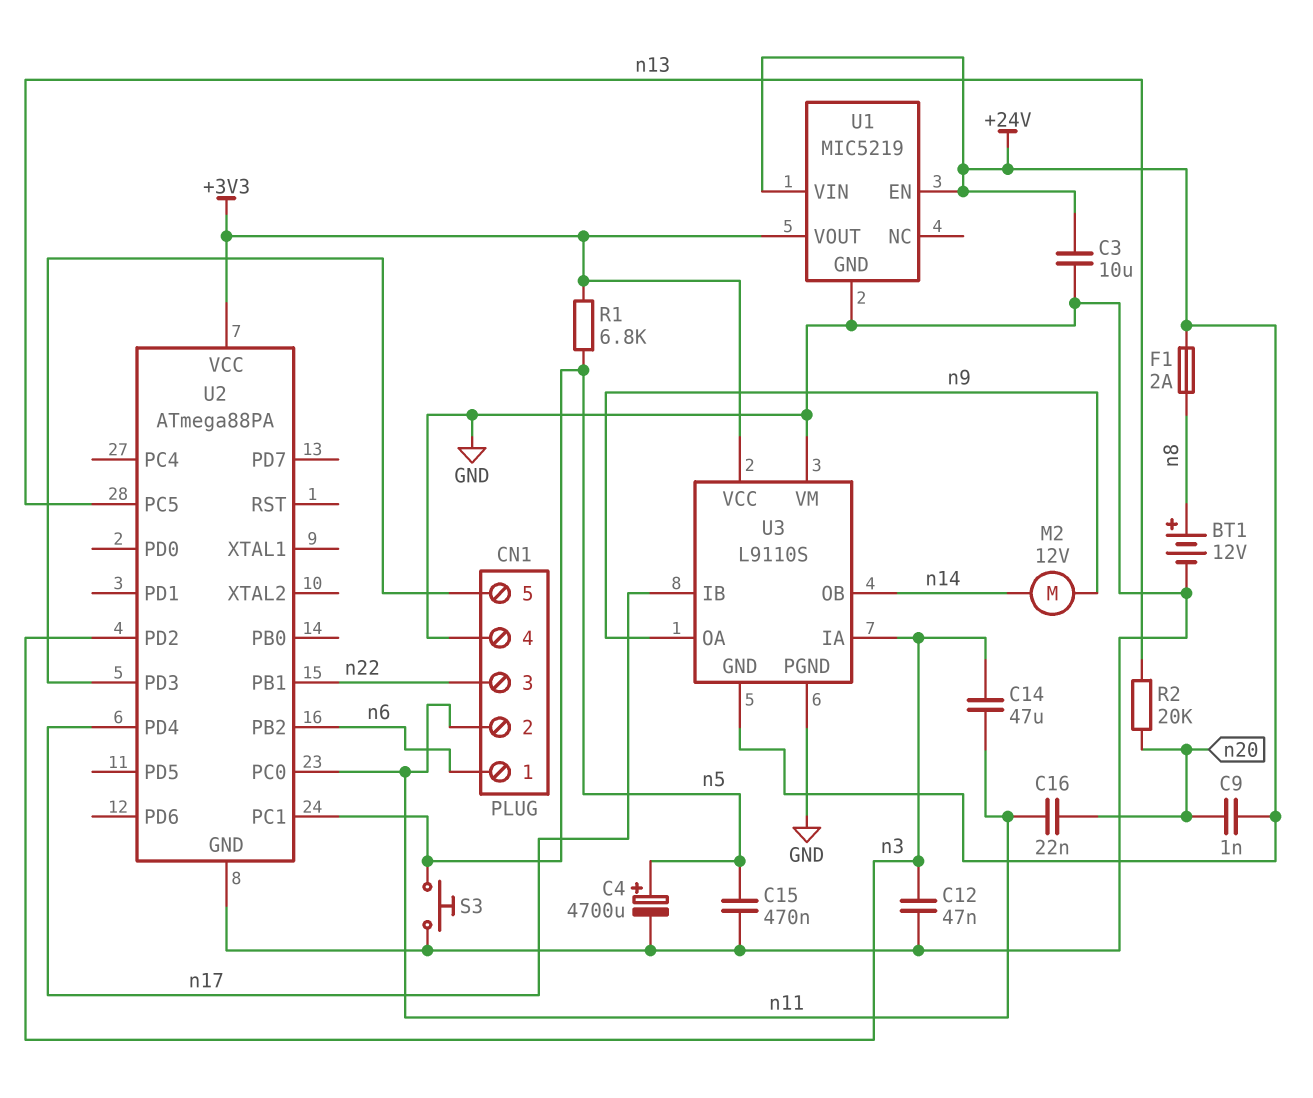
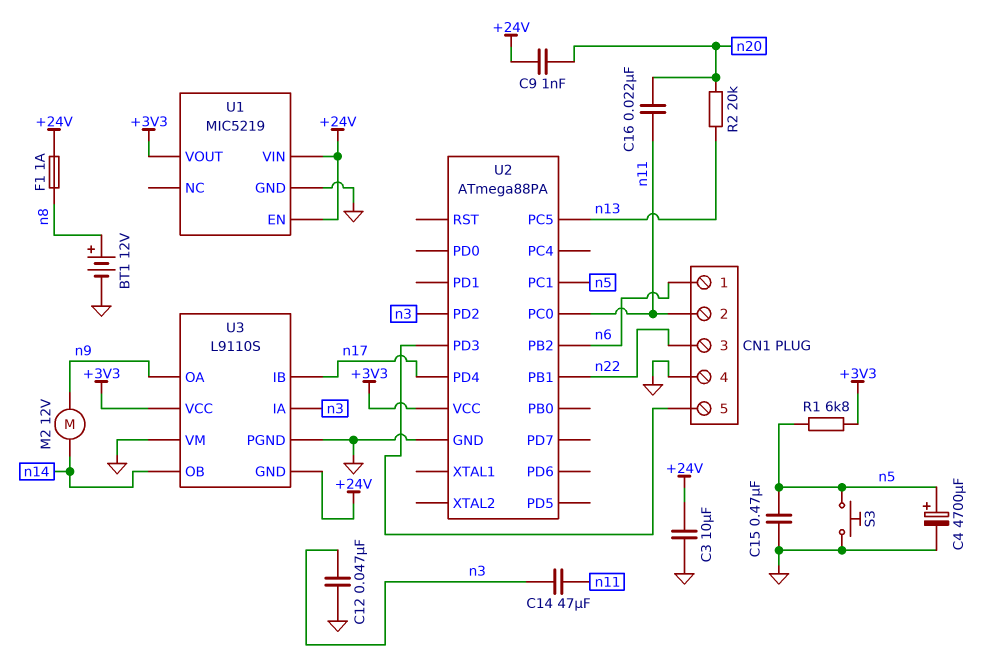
F1: 2A (+24V, n8) -> 1A (+24V, n8)

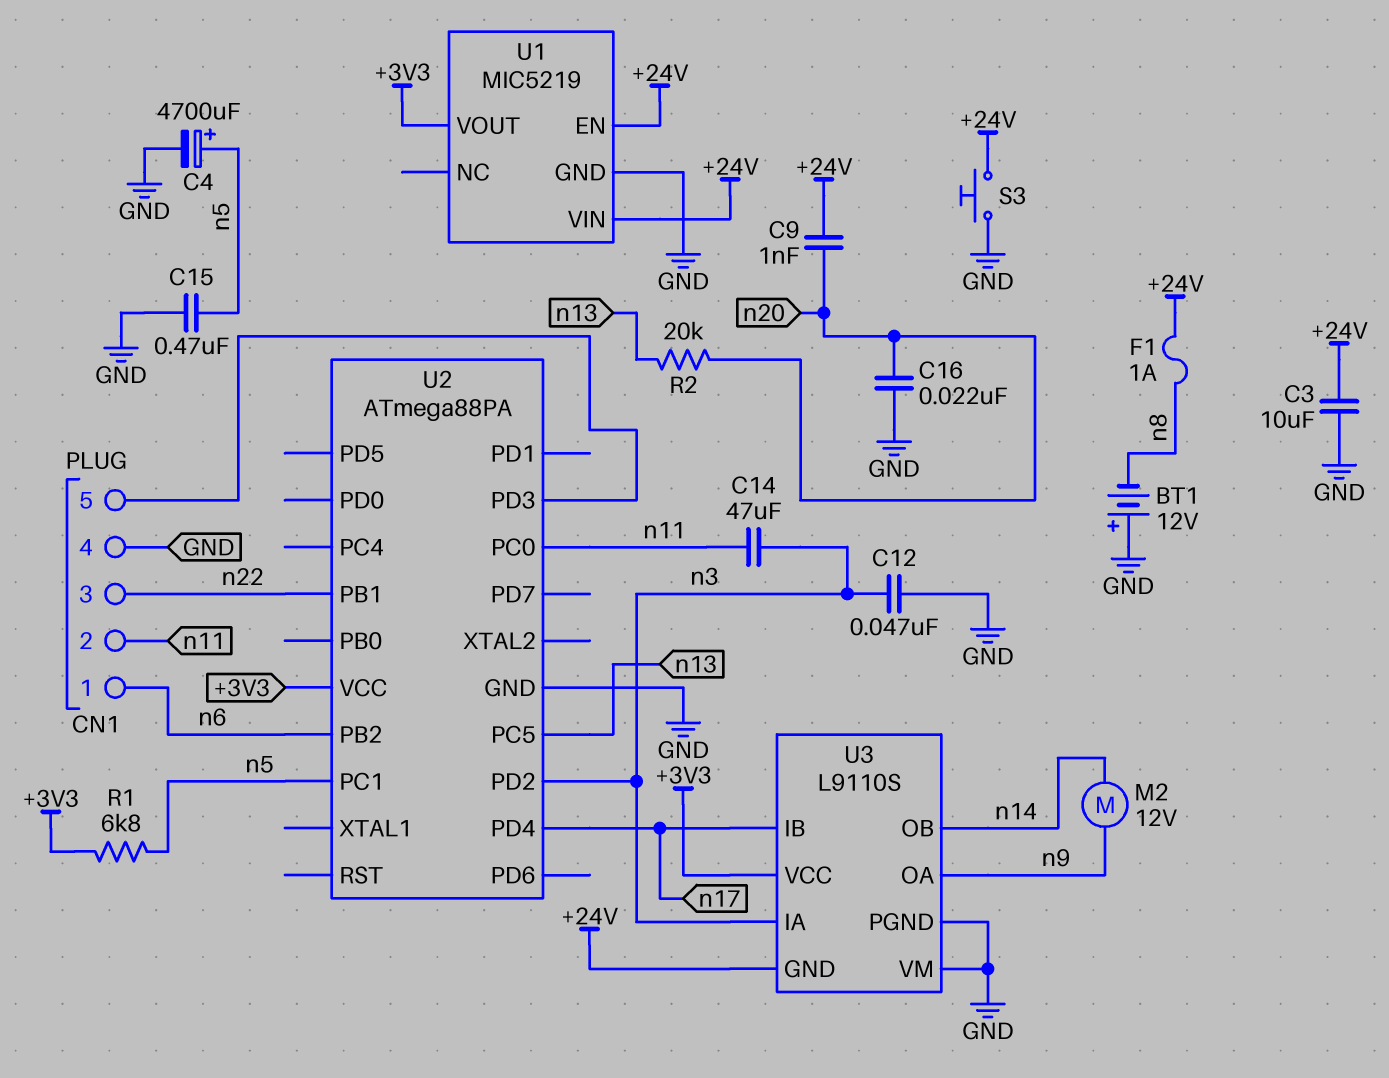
BT1: 12V (plus n8, minus GND) -> 12V (plus GND, minus n8)
C16: 22nF (n11, n20) -> 22nF (GND, n20)
S3: button (GND, n5) -> button (+24V, GND)

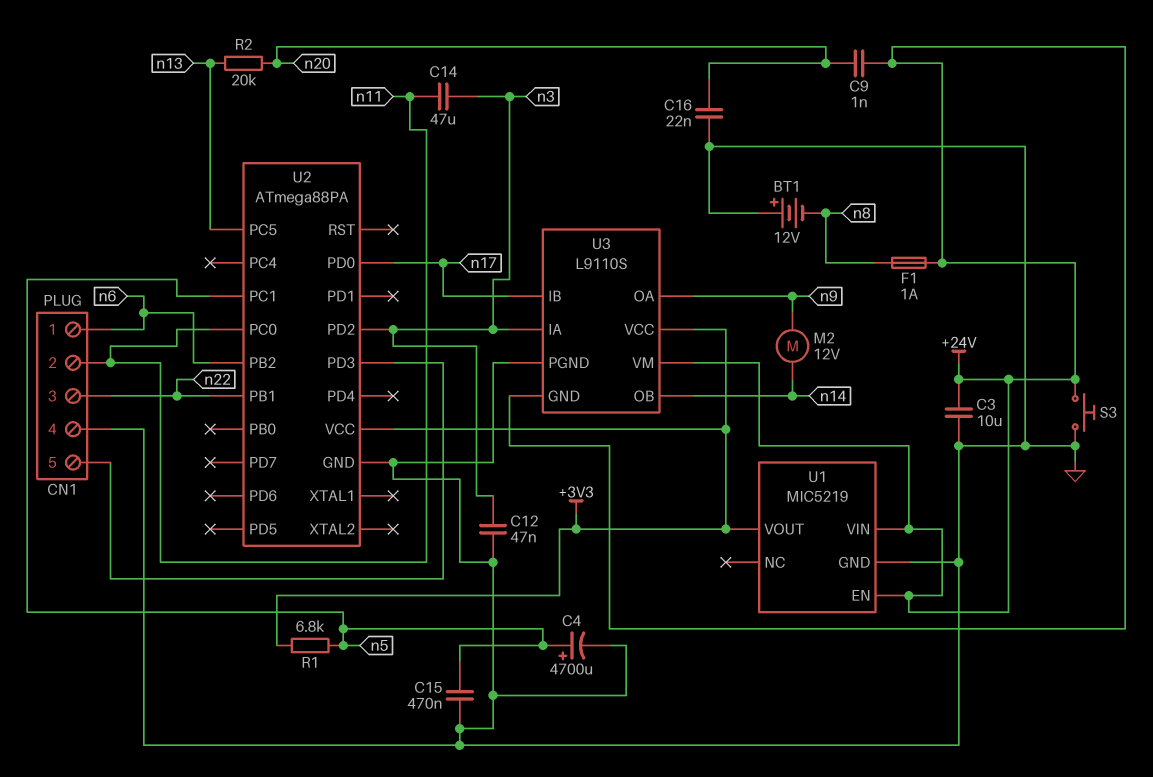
U2 pin PD0: none -> n17
U2 pin PD4: n17 -> none
U3 pin VM: GND -> +24V

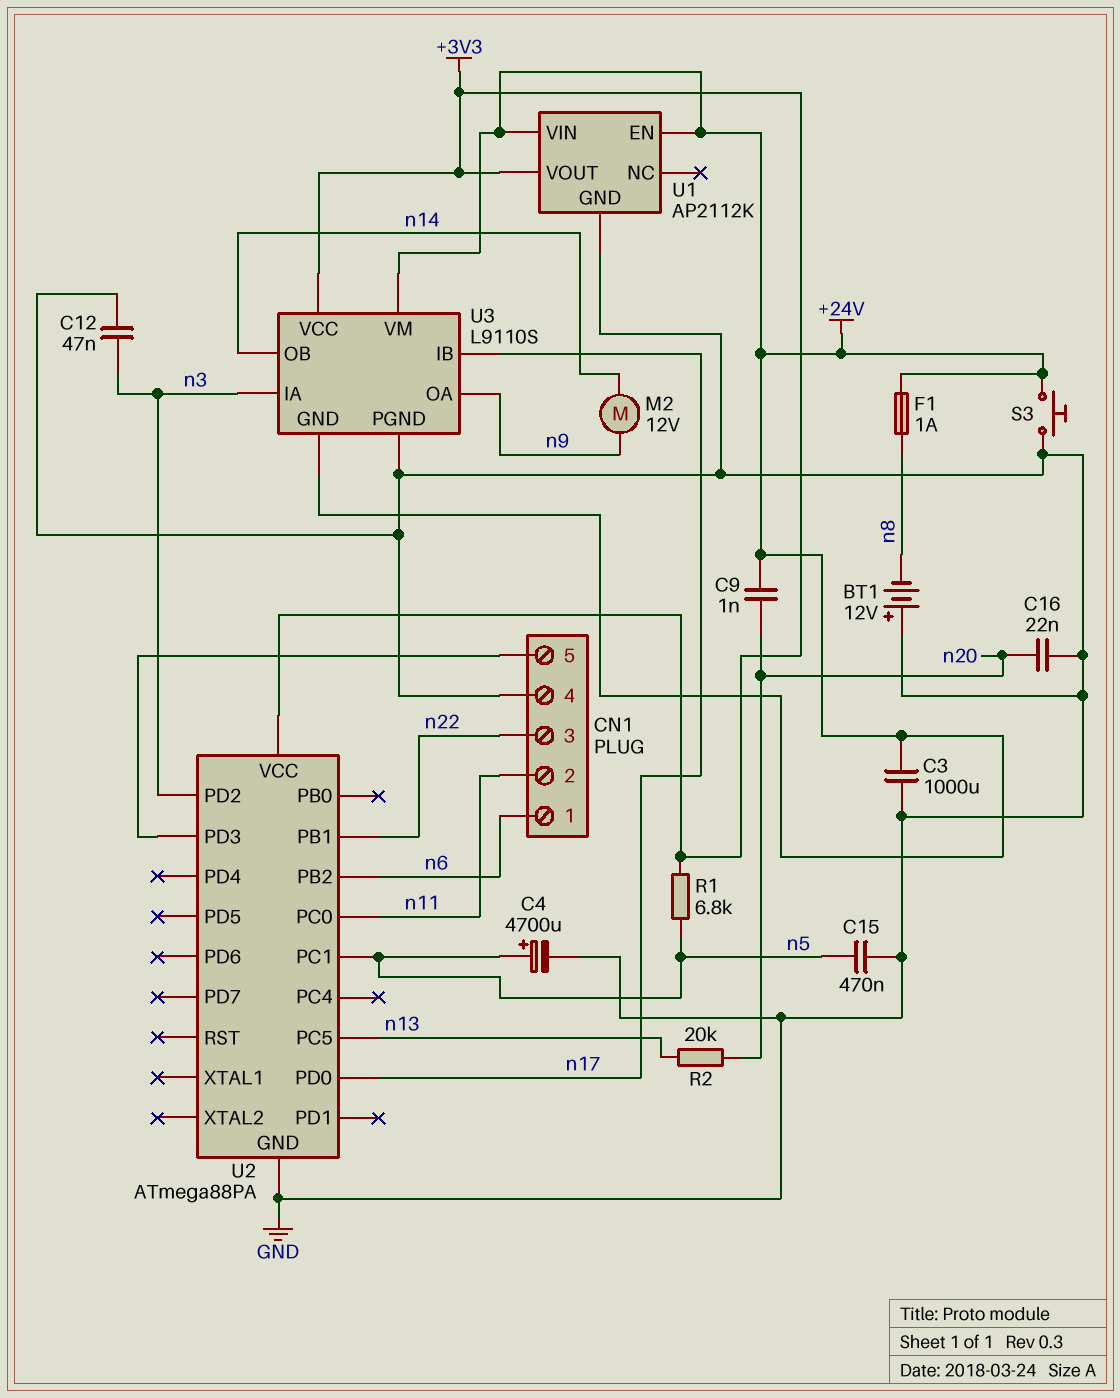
C3: 10uF (+24V, GND) -> 1000uF (+24V, GND)
C14: 47uF (n3, n11) -> none
U1: MIC5219 -> AP2112K

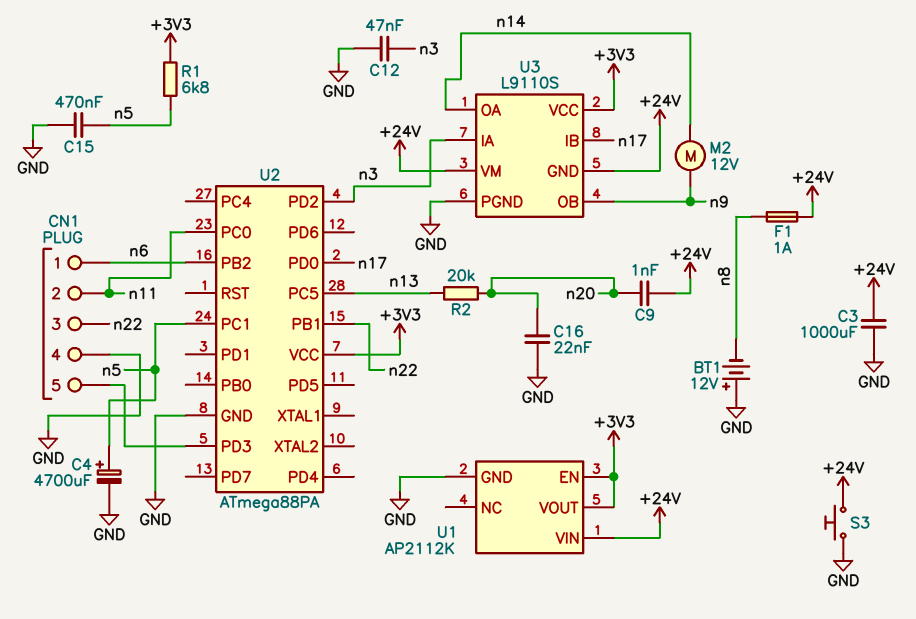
U1 pin EN: +24V -> +3V3
U3 pin OA: n9 -> n14
U3 pin OB: n14 -> n9

